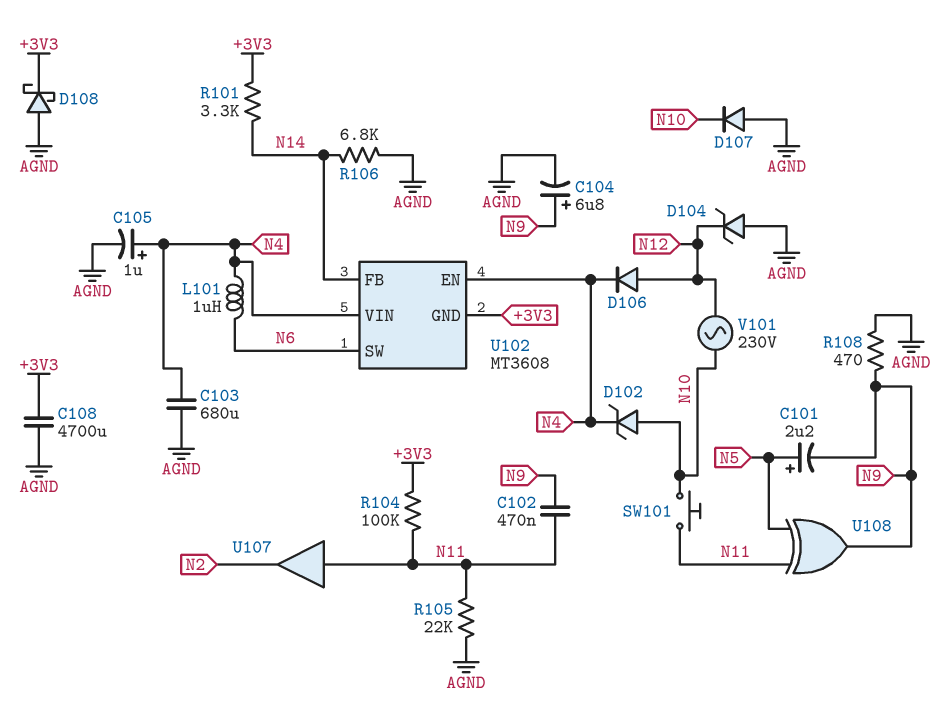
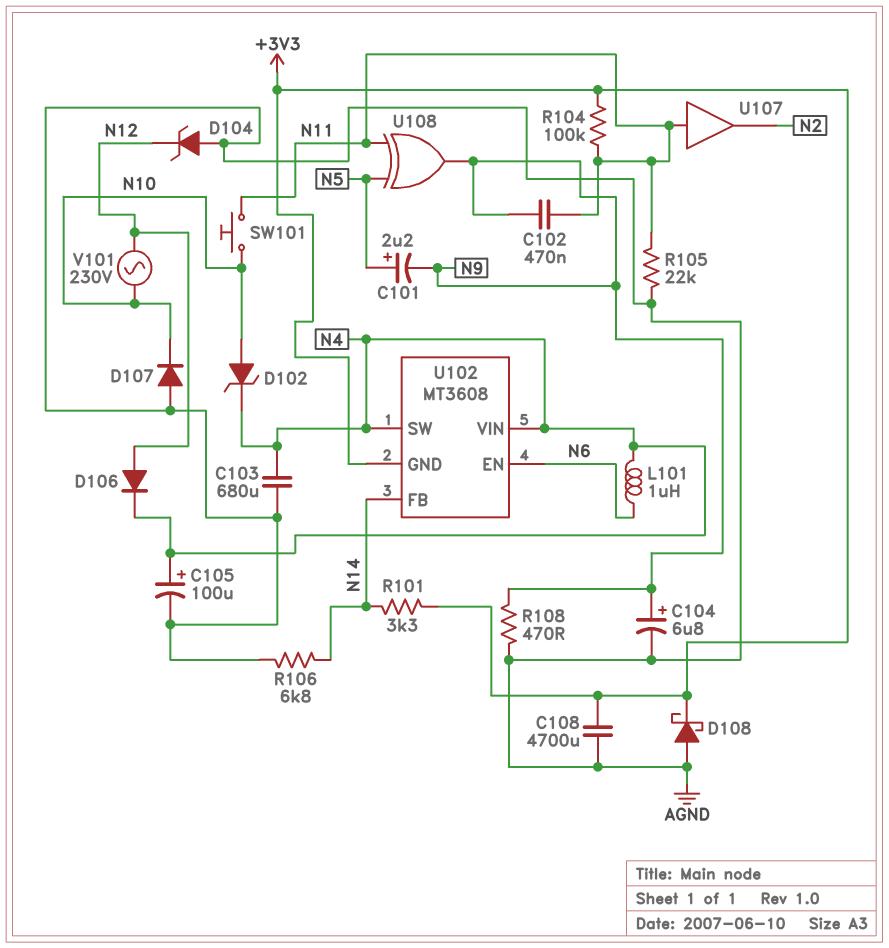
C105: 1uF (plus N4, minus AGND) -> 100uF (plus N4, minus AGND)
U102 pin EN: N4 -> N6
U102 pin SW: N6 -> N4

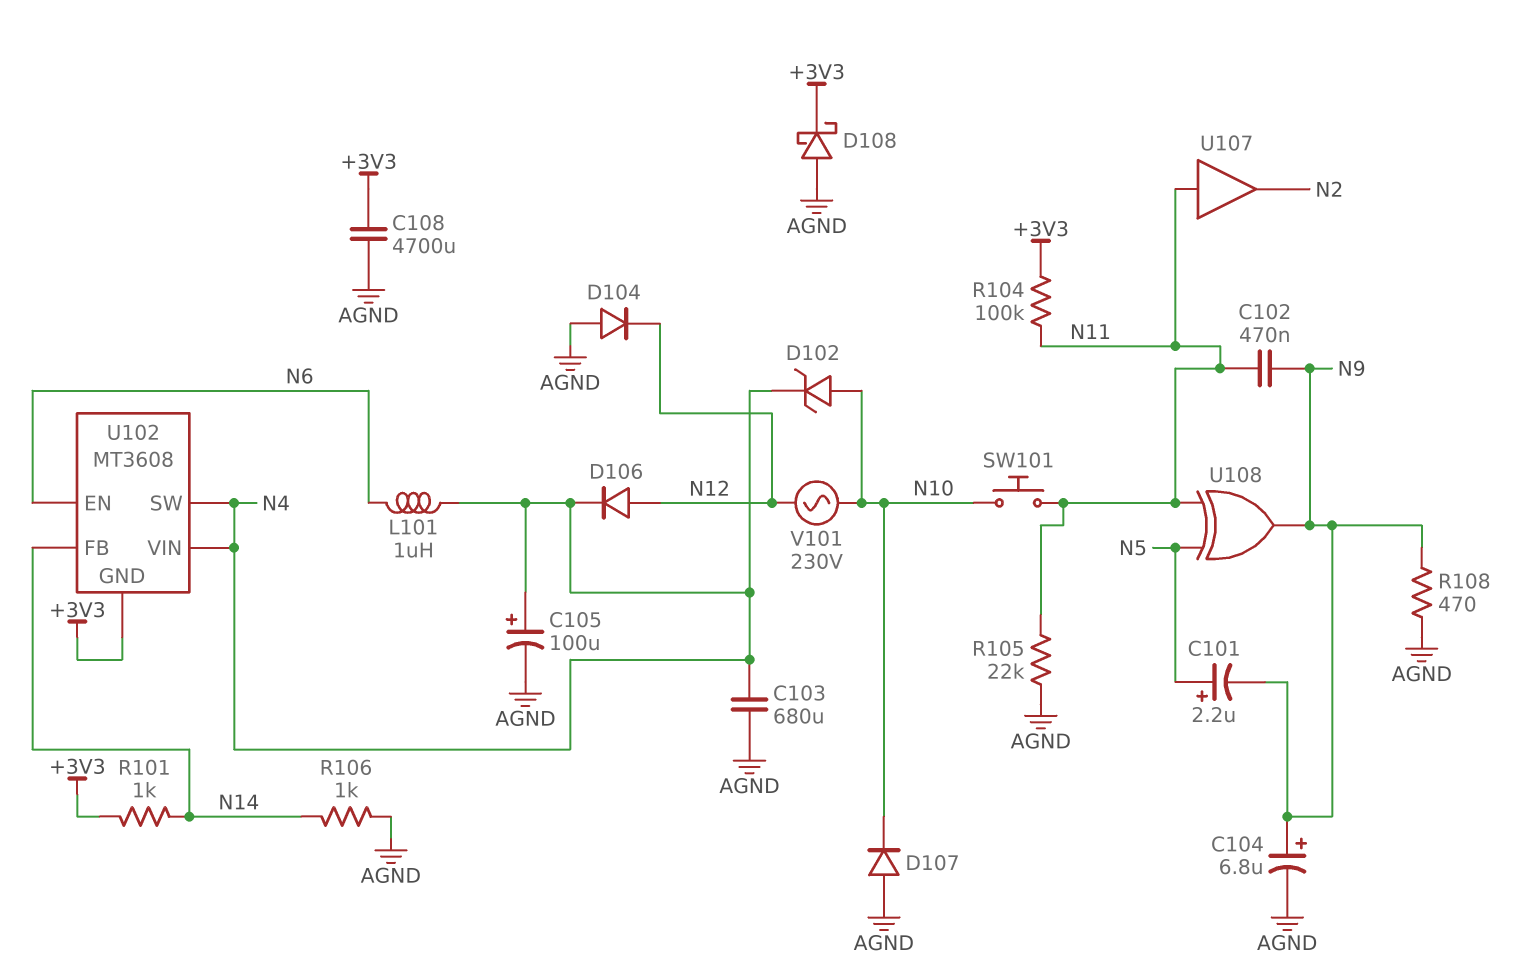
D104: zener (A AGND, K N12) -> diode (A AGND, K N12)
R101: 3.3k (+3V3, N14) -> 1k (+3V3, N14)
R106: 6.8k (AGND, N14) -> 1k (AGND, N14)

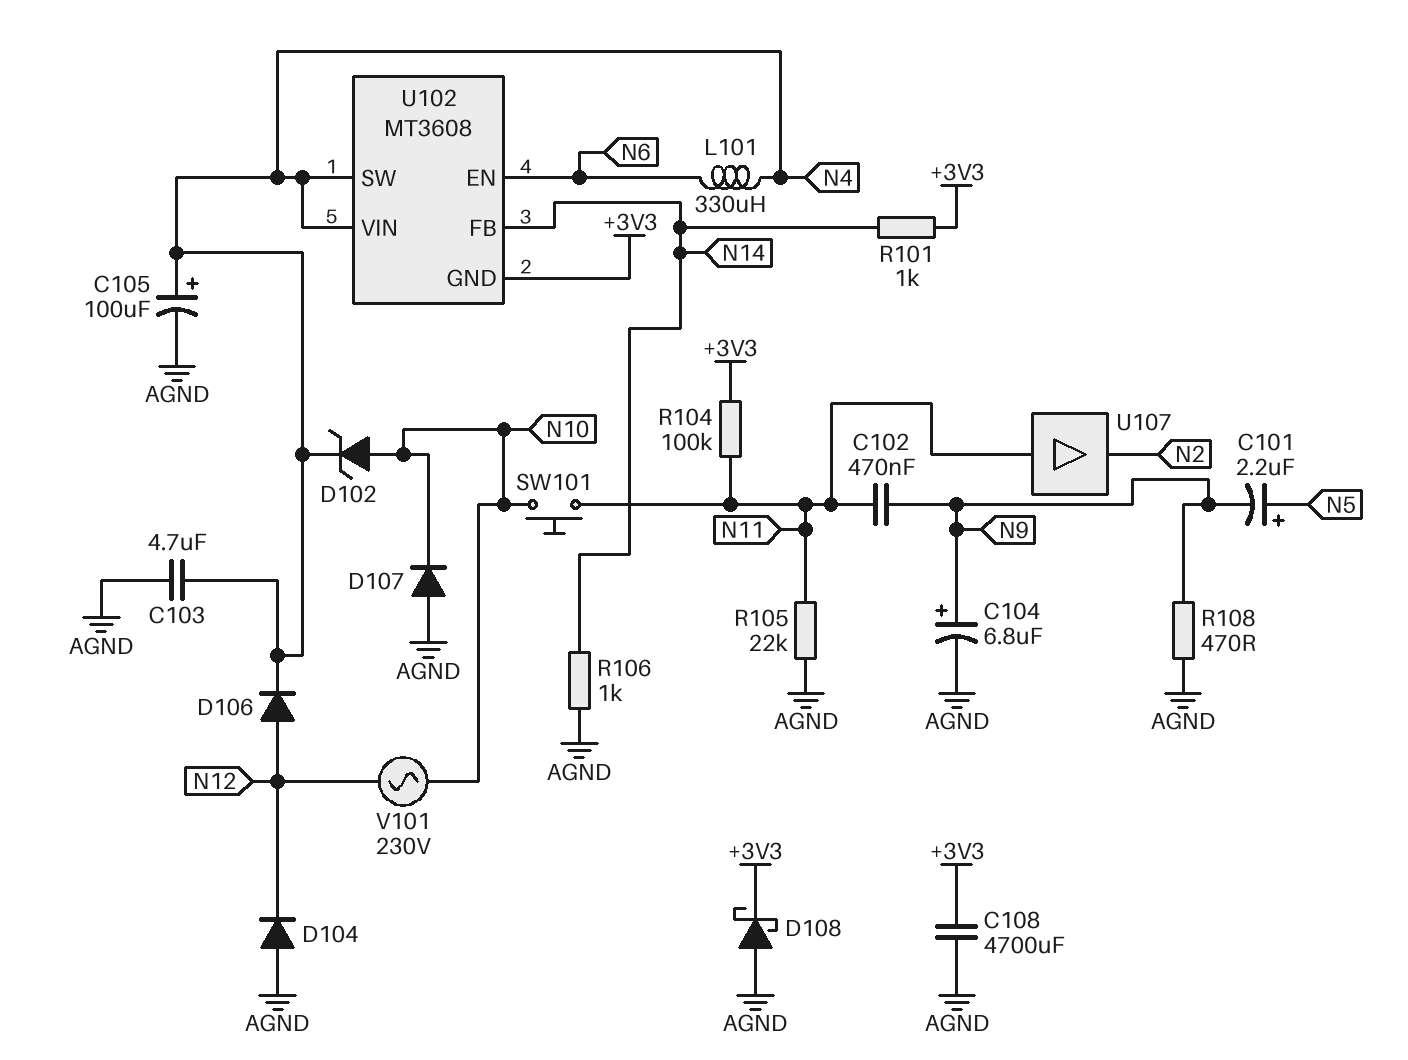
C103: 680uF (AGND, N4) -> 4.7uF (AGND, N4)
L101: 1uH (N4, N6) -> 330uH (N4, N6)
U108: XOR (in N5, in N11, out N9) -> none

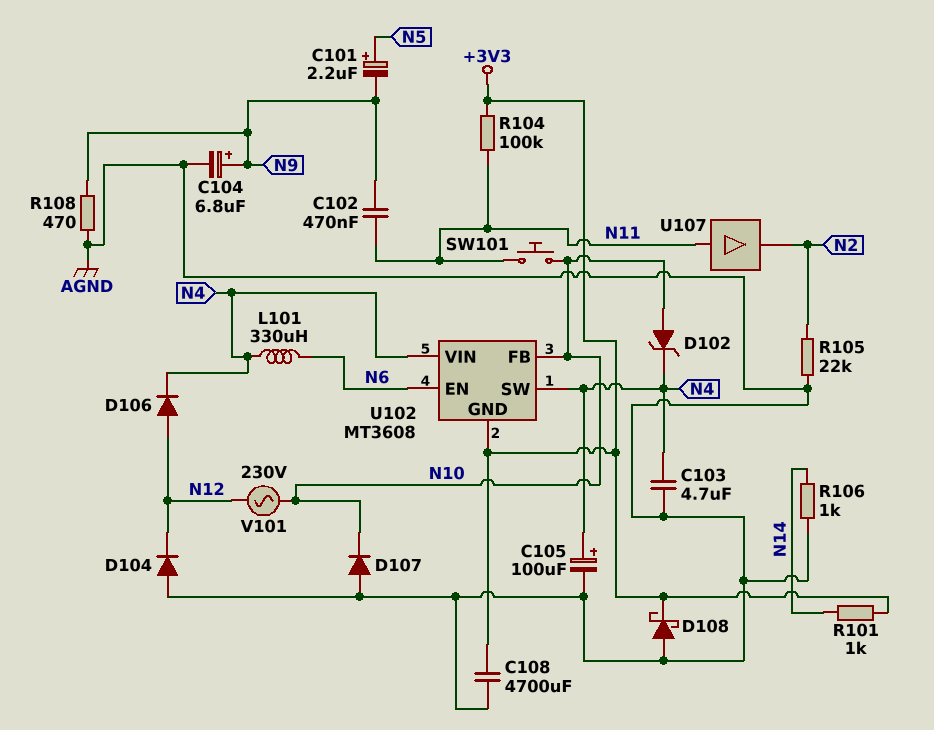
R105: 22k (AGND, N11) -> 22k (AGND, N2)
U102 pin FB: N14 -> N10

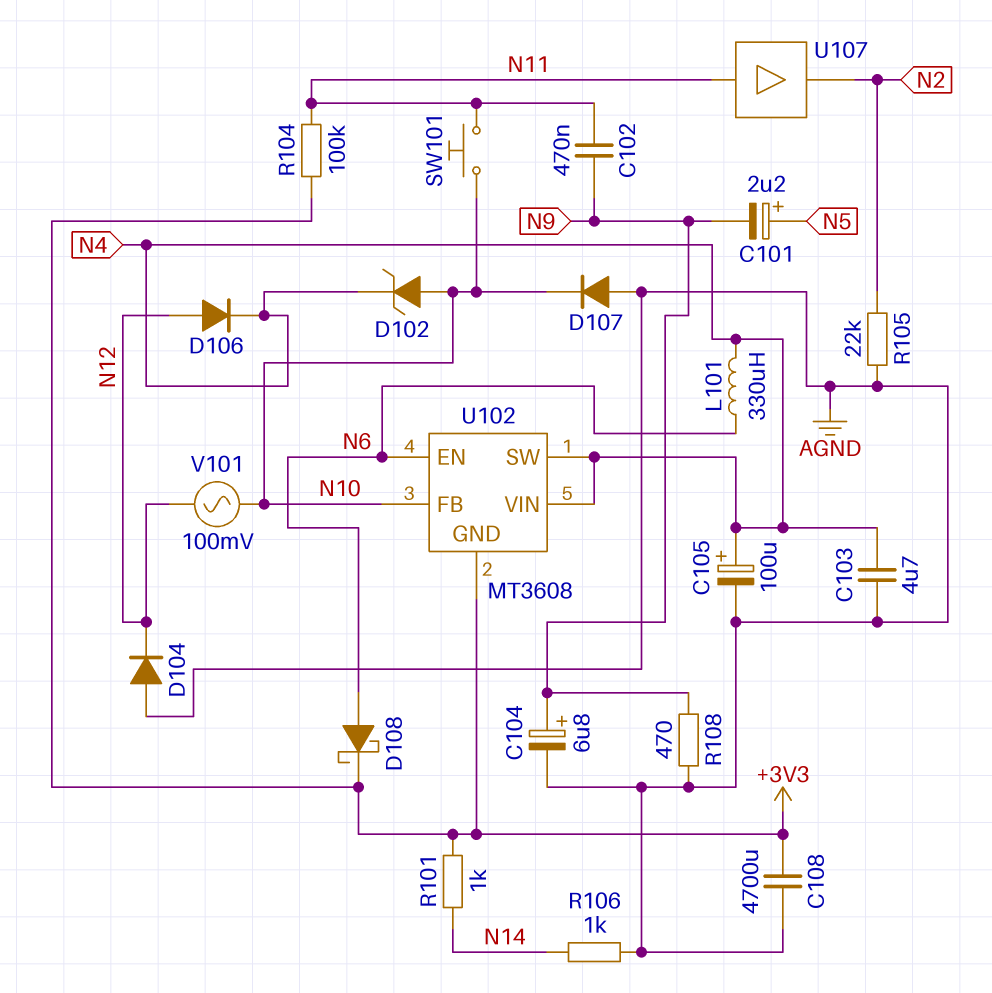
D108: schottky (A AGND, K +3V3) -> schottky (A N6, K +3V3)
V101: AC 230V (N10, N12) -> AC 100mV (N10, N12)

